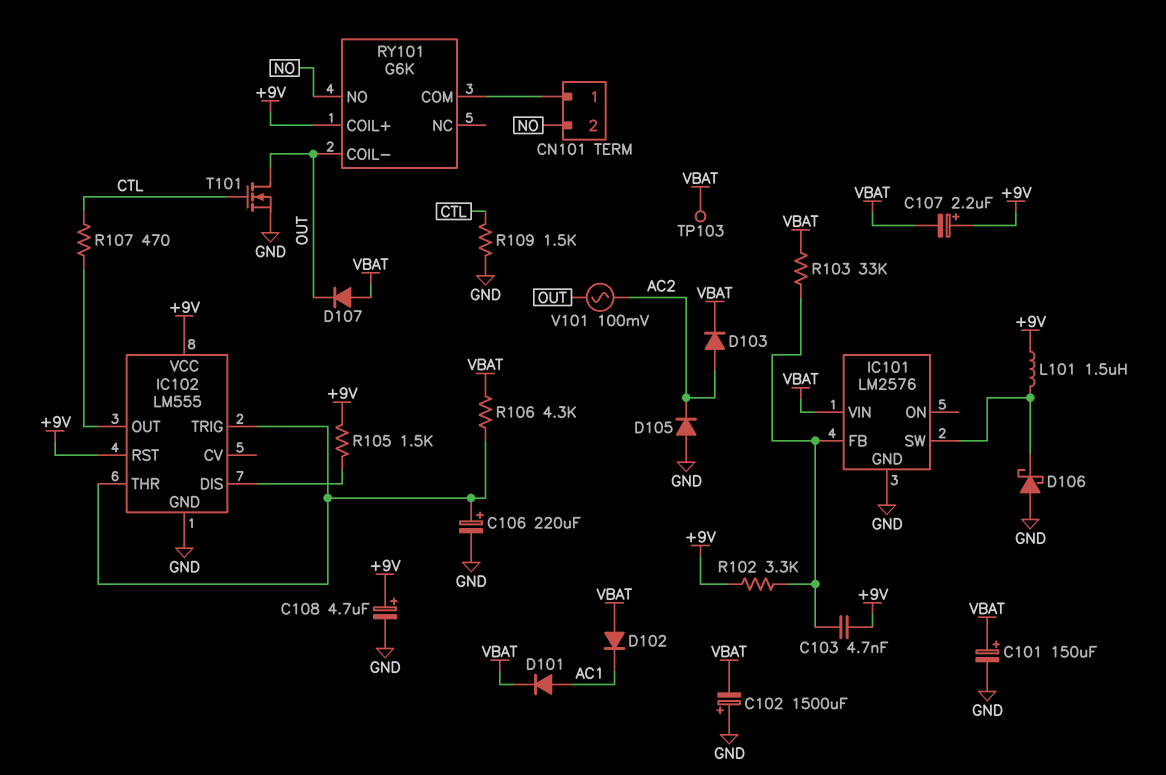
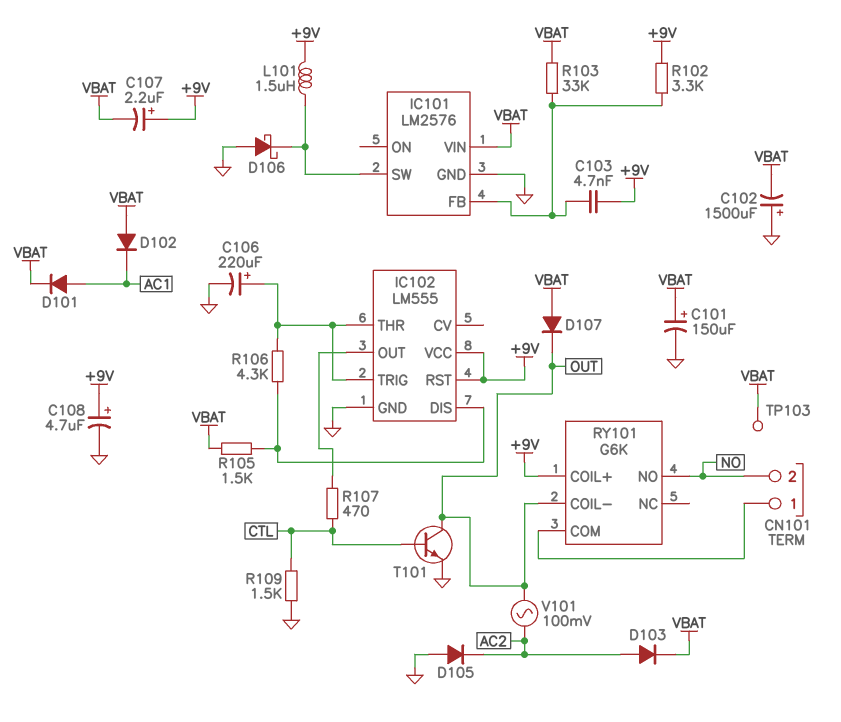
R105: 1.5k (+9V, IC102/DIS) -> 1.5k (IC102/DIS, VBAT)
R106: 4.3k (IC102/THR, VBAT) -> 4.3k (IC102/DIS, IC102/THR)
T101: NMOS (G CTL, D OUT, S GND) -> NPN (B CTL, C OUT, E GND)

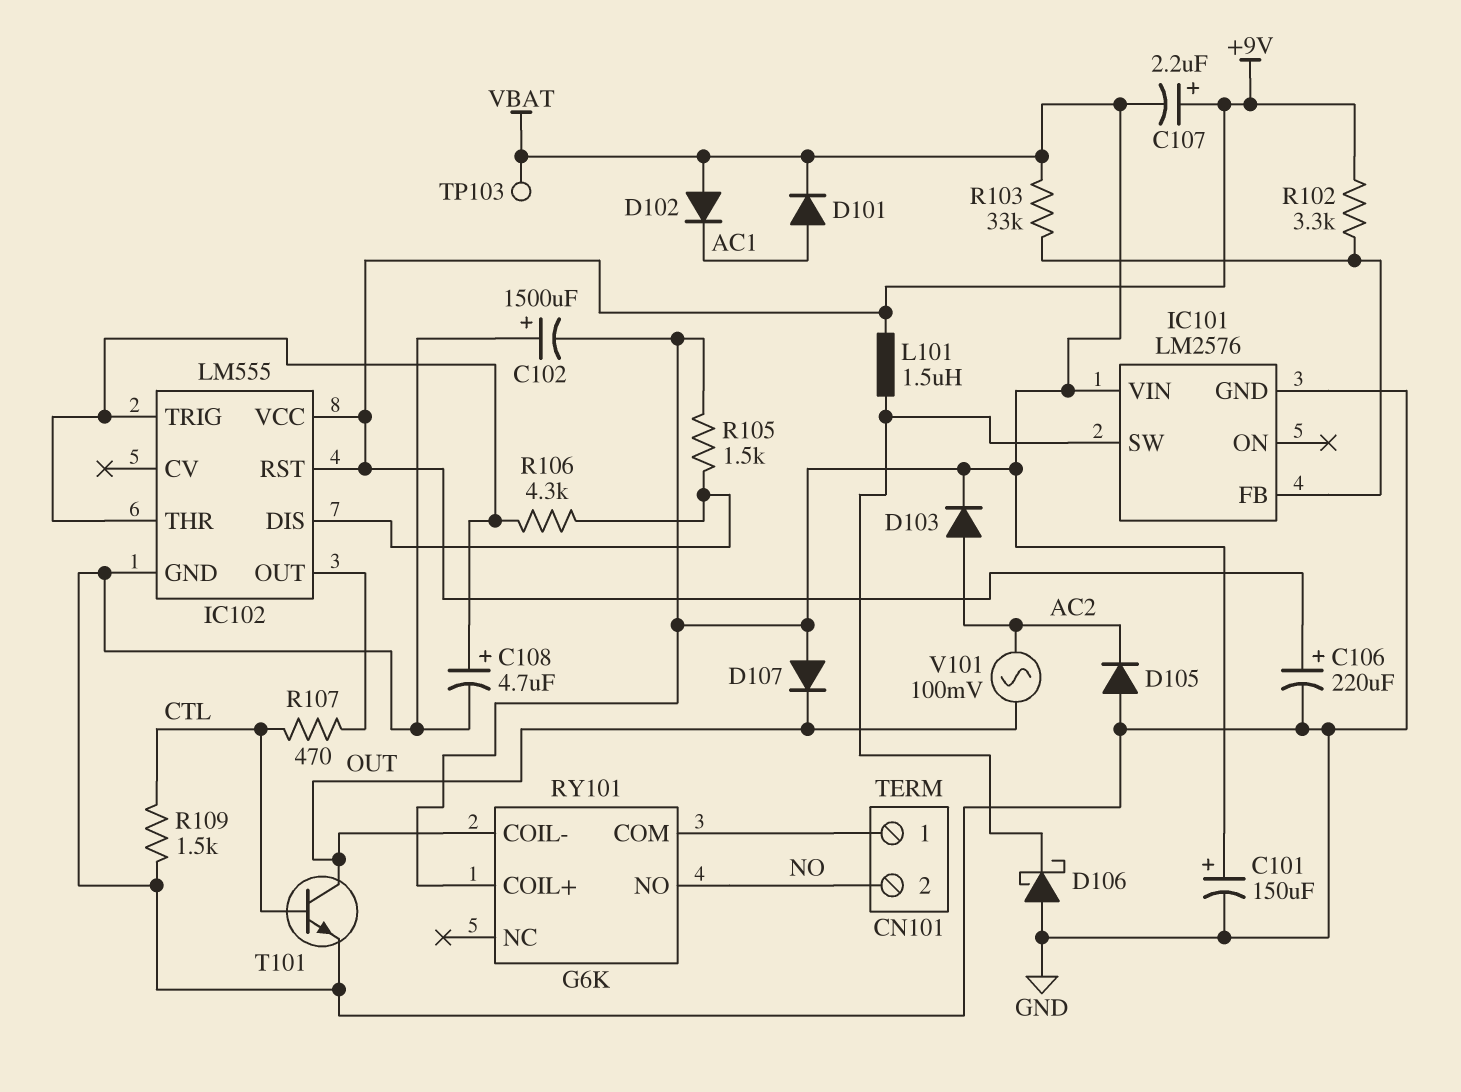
C103: 4.7nF (+9V, IC101/FB) -> none
C106: 220uF (plus IC102/THR, minus GND) -> 220uF (plus +9V, minus GND)
C108: 4.7uF (plus +9V, minus GND) -> 4.7uF (plus IC102/THR, minus GND)
RY101 pin COIL+: +9V -> VBAT

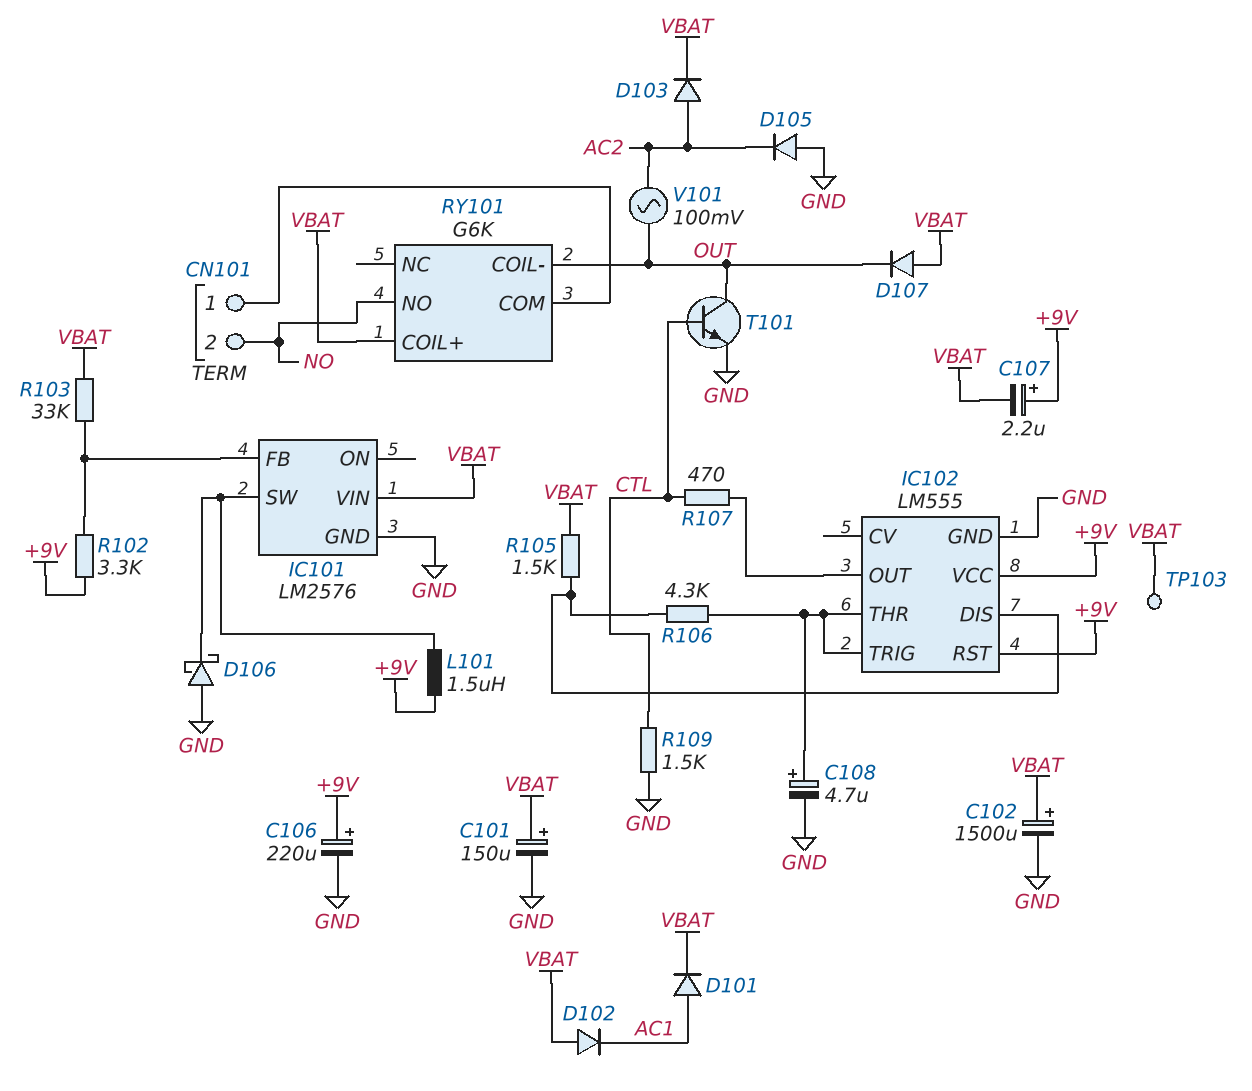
C102: 1500uF (plus GND, minus VBAT) -> 1500uF (plus VBAT, minus GND)

